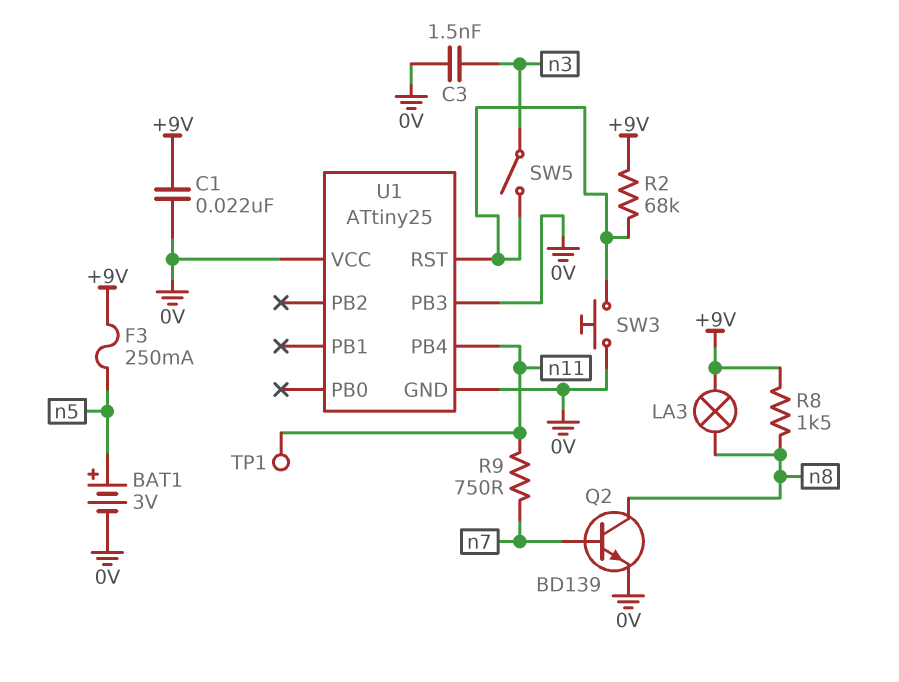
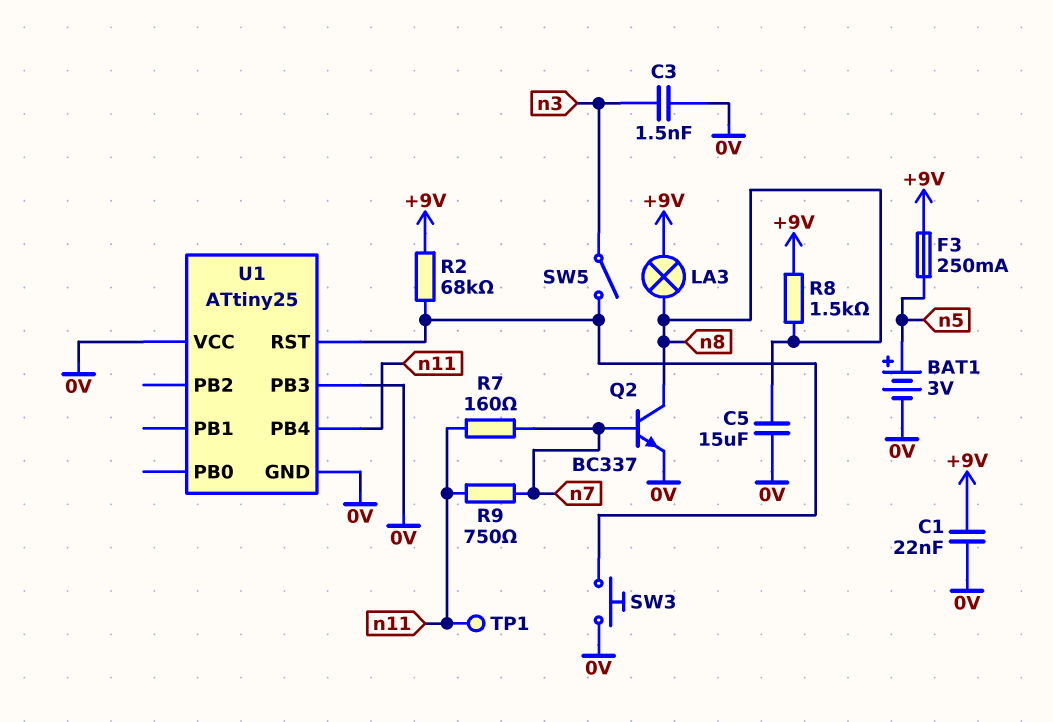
C5: none -> 15uF (0V, n8)
Q2: NPN BD139 (B n7, C n8, E 0V) -> NPN BC337 (B n7, C n8, E 0V)
R7: none -> 160 (n7, n11)

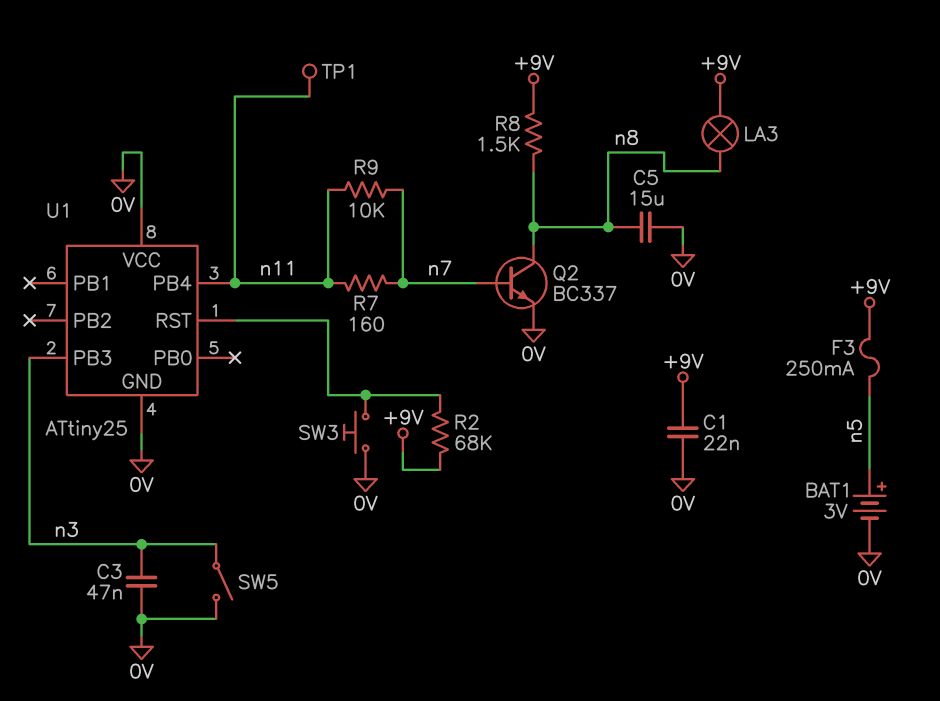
C3: 1.5nF (0V, n3) -> 47nF (0V, n3)
R9: 750 (n7, n11) -> 10k (n7, n11)
SW5: switch (U1/RST, n3) -> switch (0V, n3)
U1 pin PB3: 0V -> n3

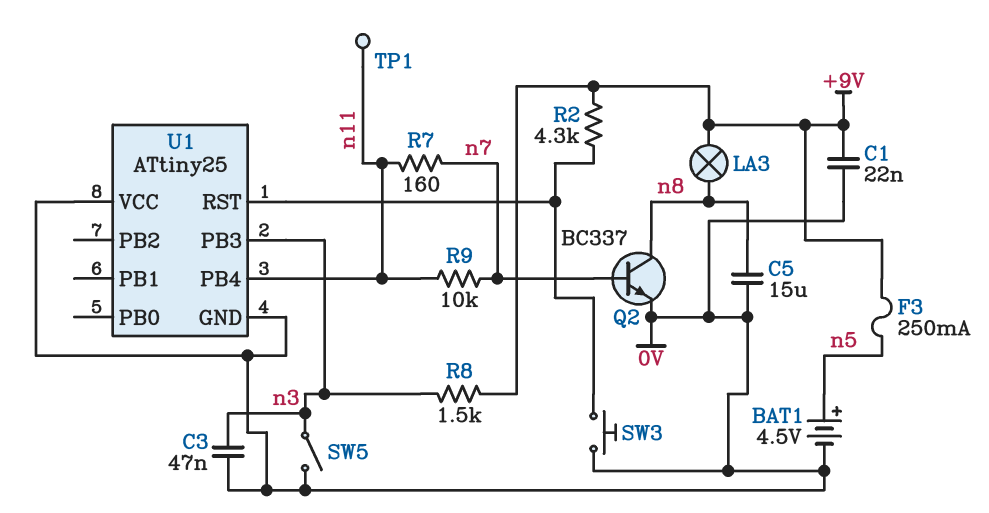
BAT1: 3V (plus n5, minus 0V) -> 4.5V (plus n5, minus 0V)
R2: 68k (+9V, U1/RST) -> 4.3k (+9V, U1/RST)
R8: 1.5k (+9V, n8) -> 1.5k (+9V, n3)

